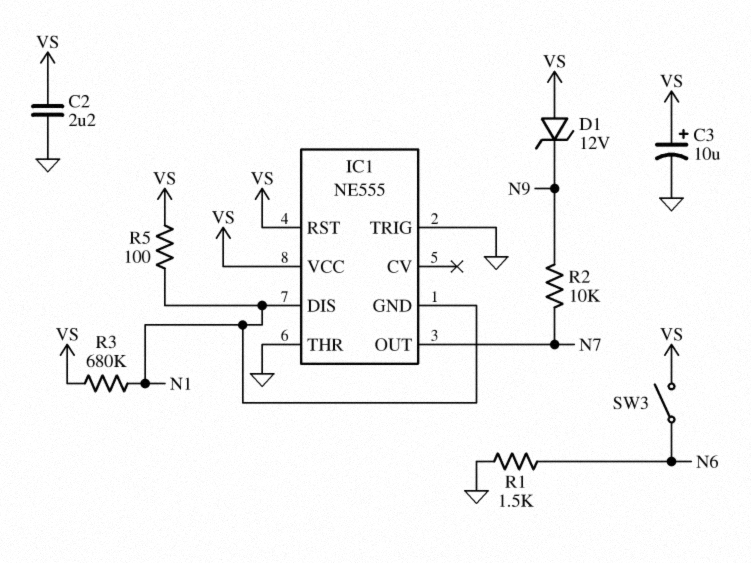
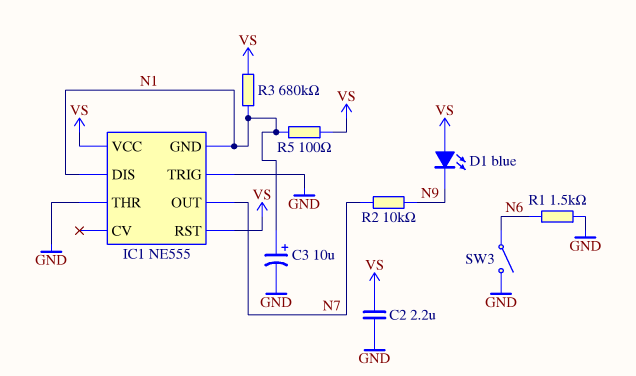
C3: 10uF (plus VS, minus GND) -> 10uF (plus N1, minus GND)
D1: zener 12V (A VS, K N9) -> LED blue (A VS, K N9)
SW3: switch (N6, VS) -> switch (GND, N6)

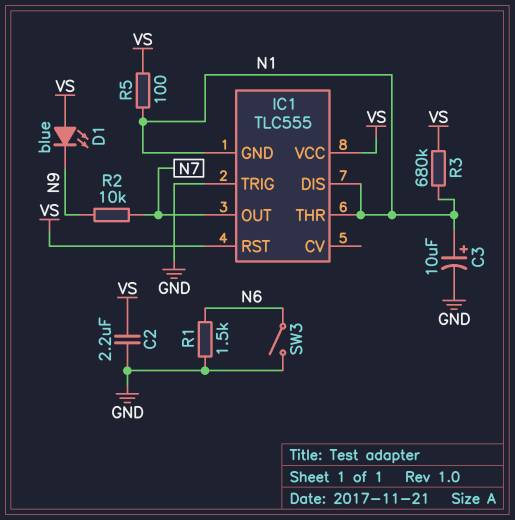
IC1: NE555 -> TLC555
IC1 pin THR: GND -> N1

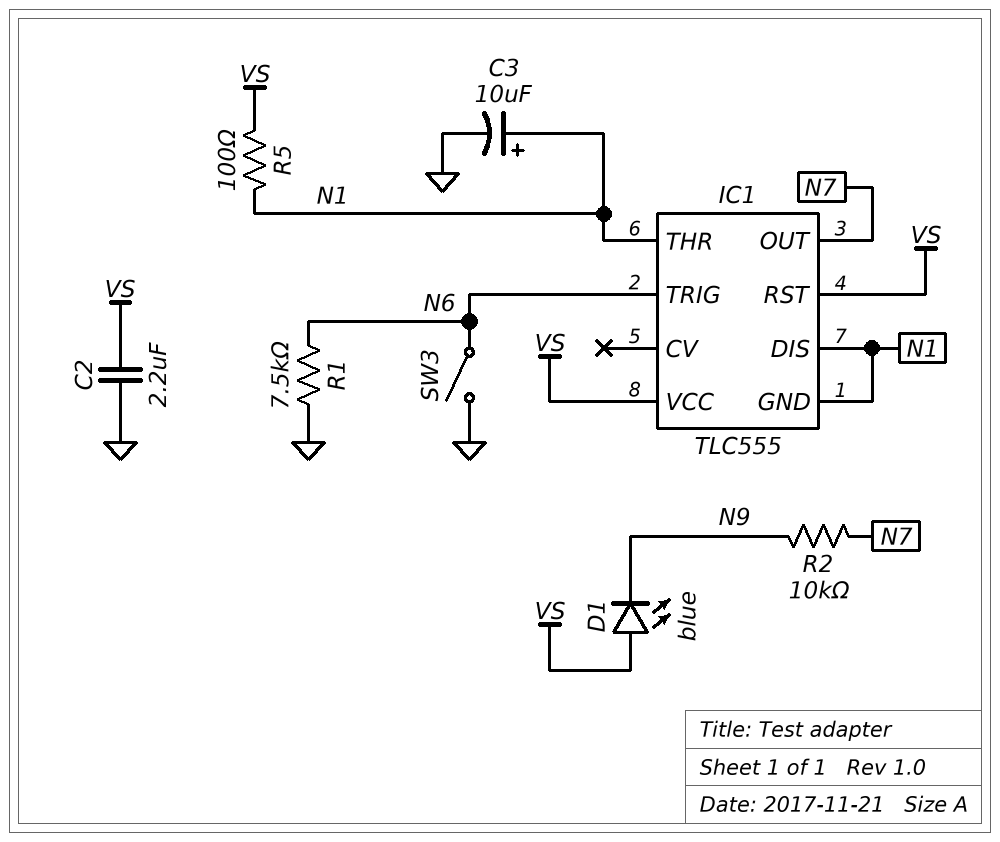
IC1 pin TRIG: GND -> N6
R1: 1.5k (GND, N6) -> 7.5k (GND, N6)
R3: 680k (N1, VS) -> none

